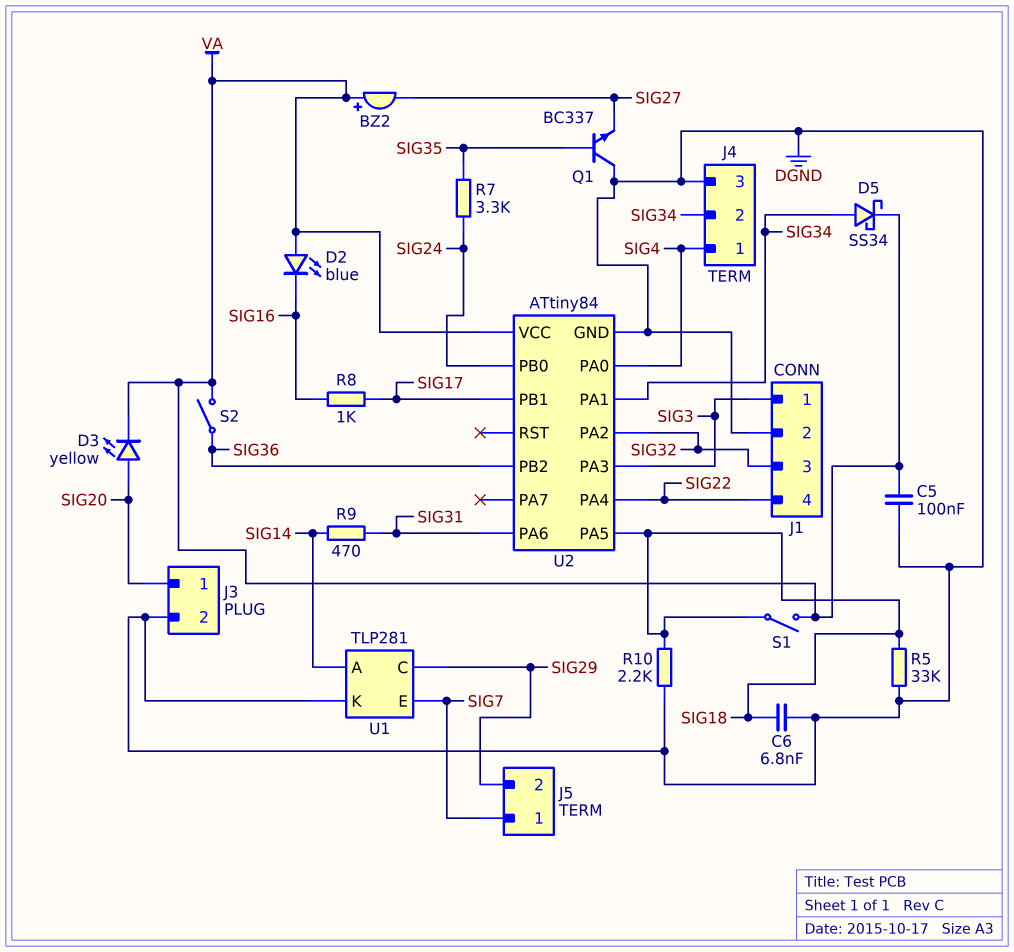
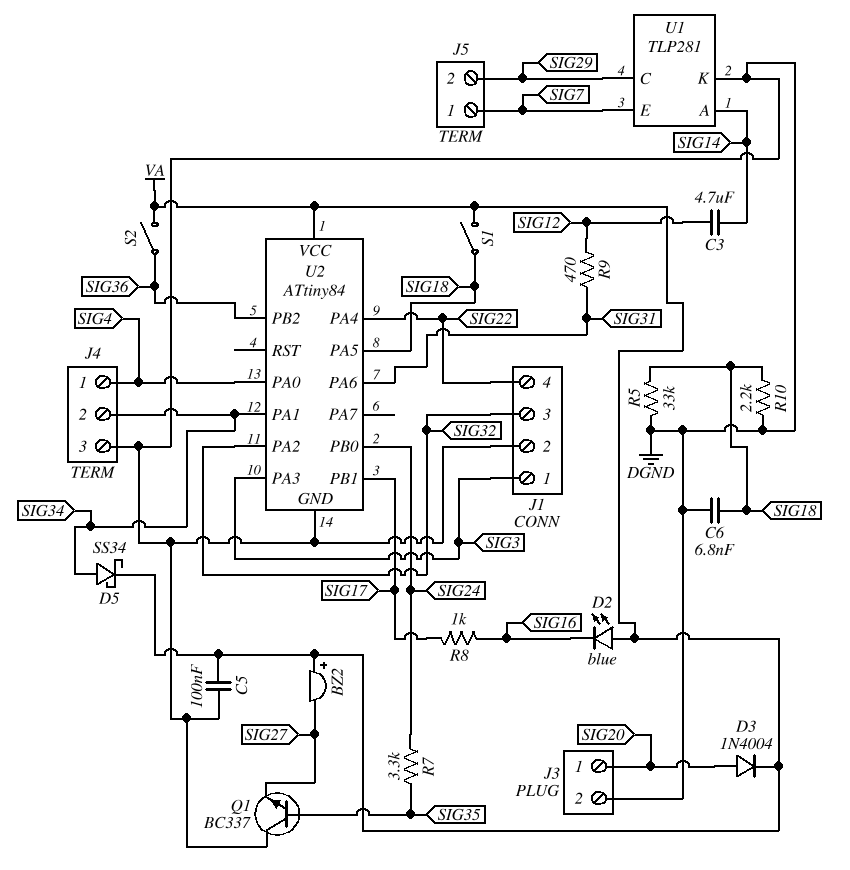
C3: none -> 4.7uF (SIG12, SIG14)
D3: LED yellow (A SIG20, K VA) -> diode 1N4004 (A SIG20, K VA)
R9: 470 (SIG14, SIG31) -> 470 (SIG12, SIG31)

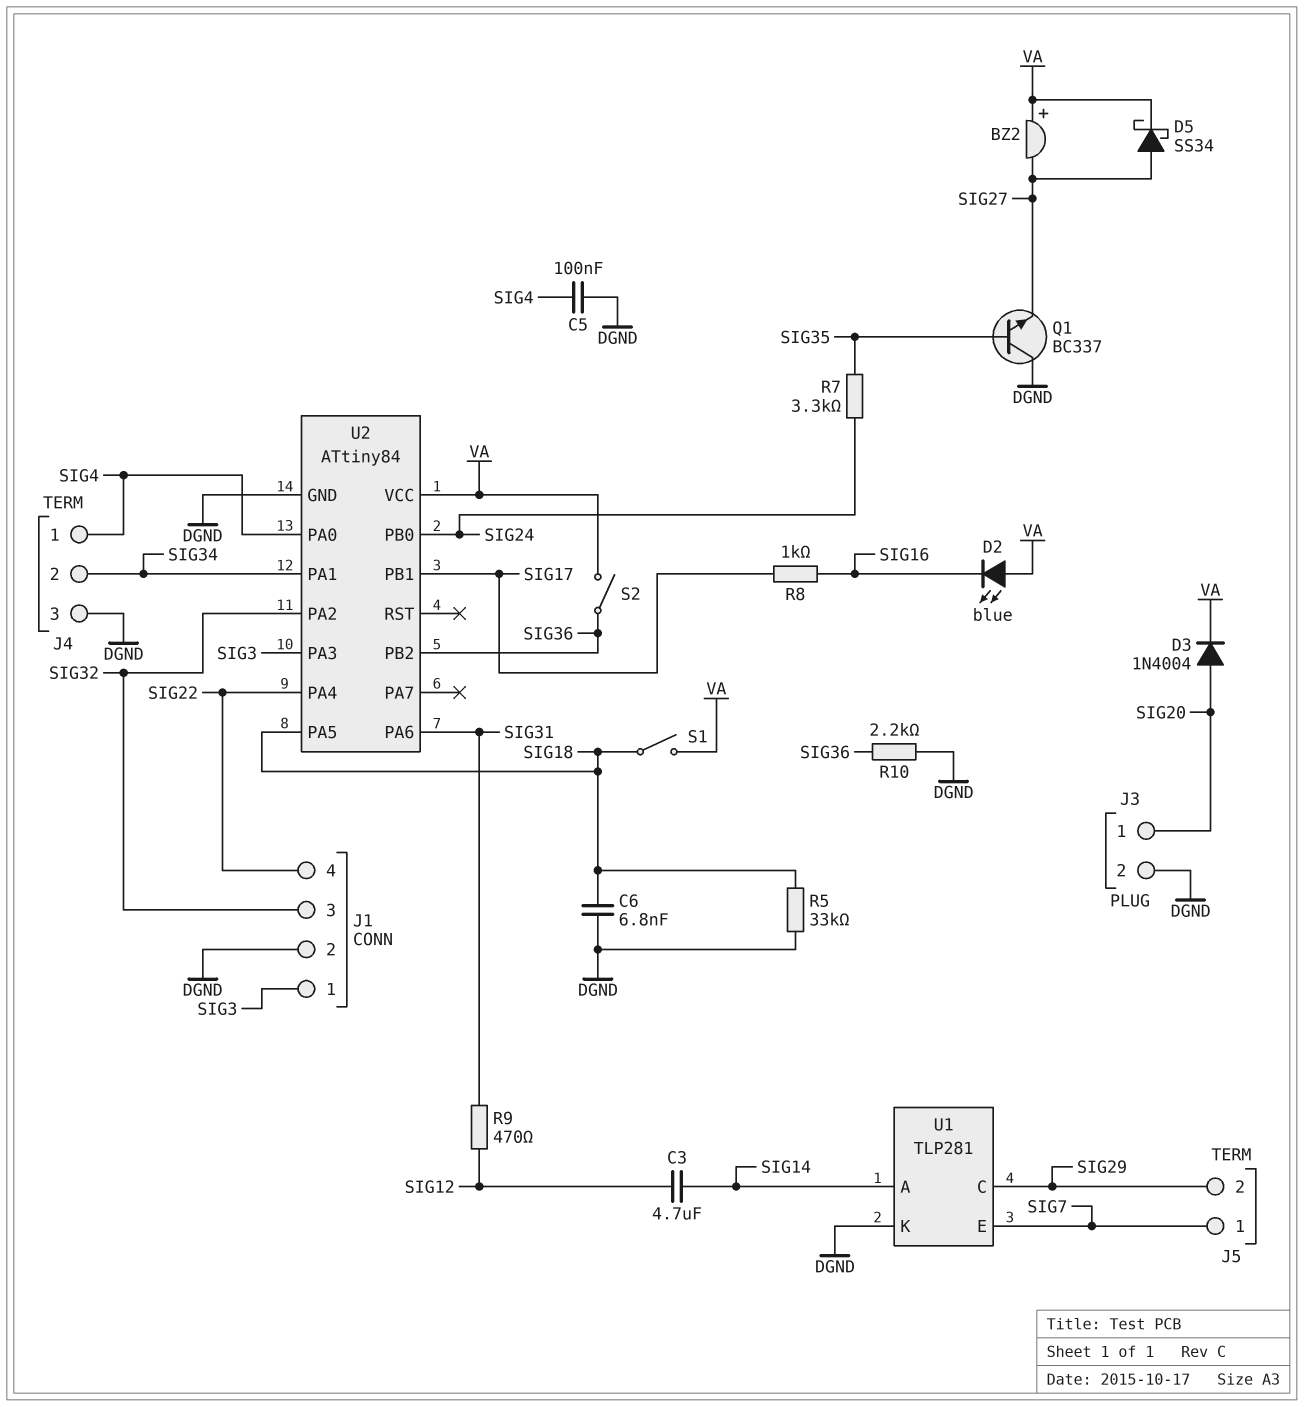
C5: 100nF (DGND, VA) -> 100nF (DGND, SIG4)
D5: schottky SS34 (A SIG34, K VA) -> schottky SS34 (A SIG27, K VA)
R10: 2.2k (DGND, SIG18) -> 2.2k (DGND, SIG36)

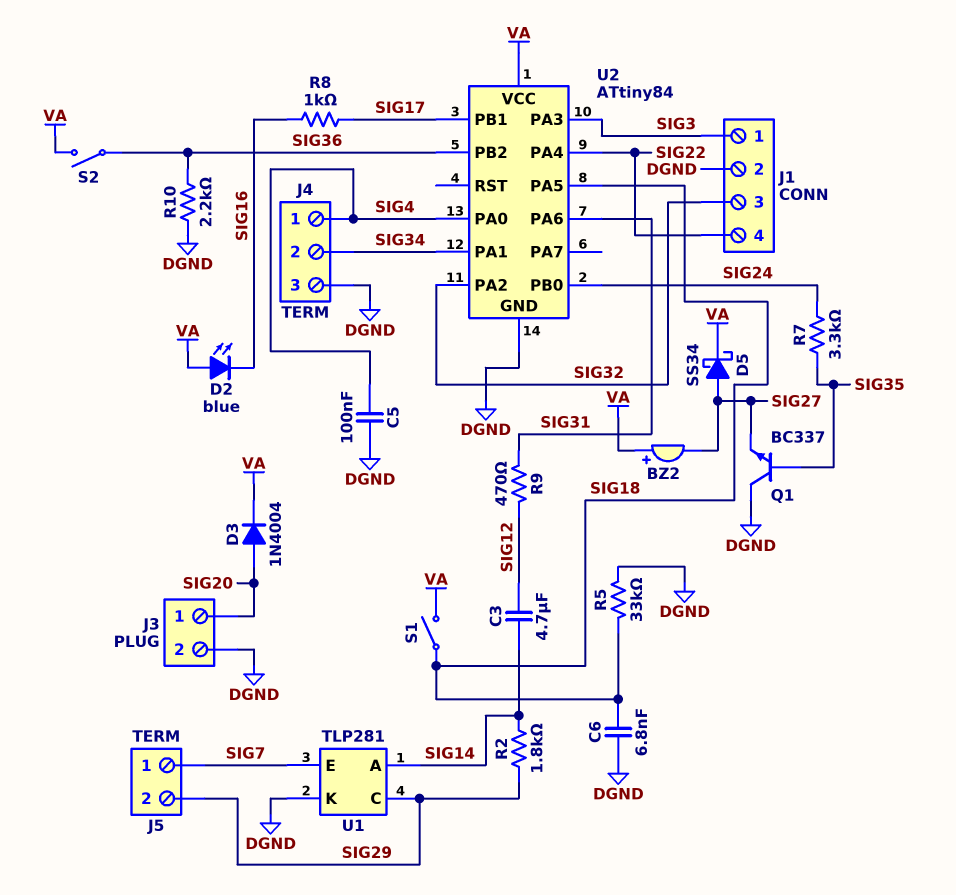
R2: none -> 1.8k (SIG14, SIG29)

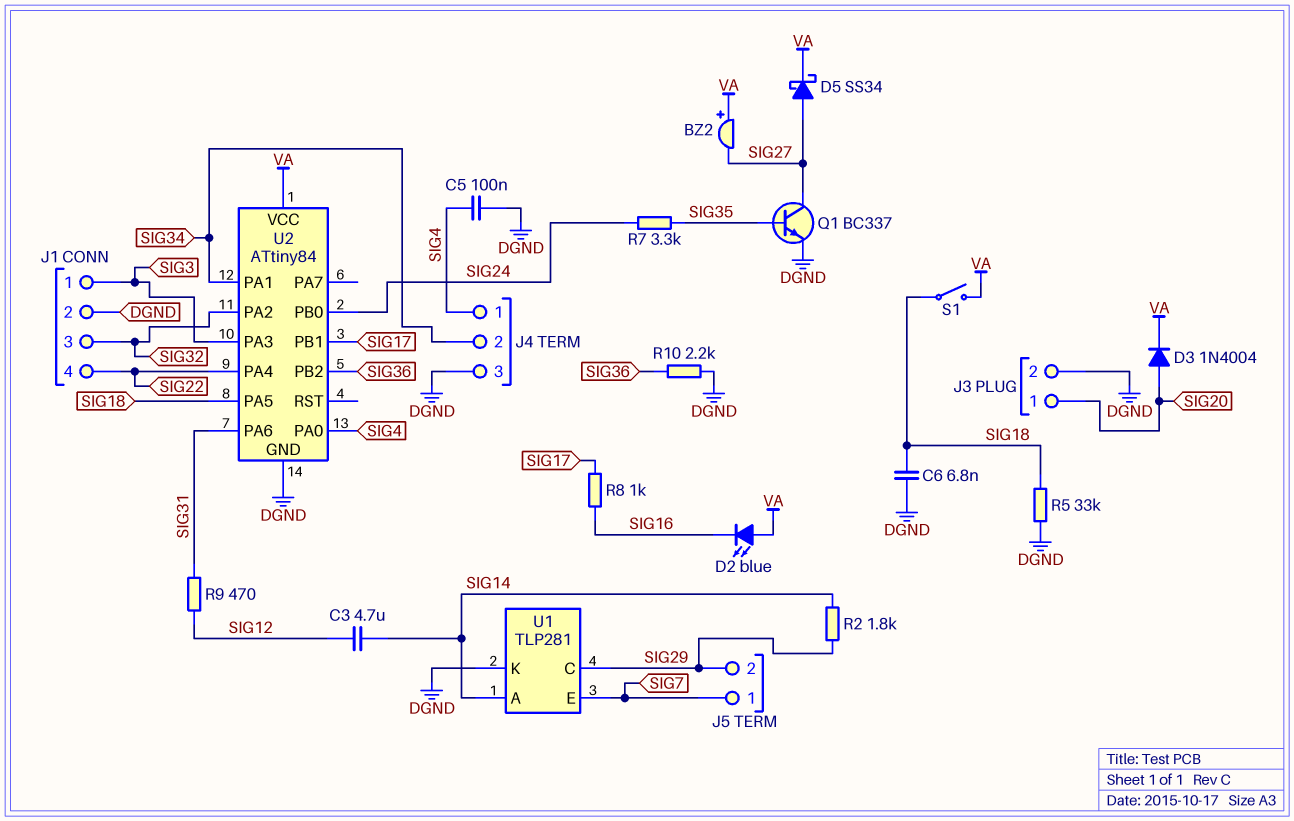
Q1: NPN BC337 (B SIG35, C DGND, E SIG27) -> NPN BC337 (B SIG35, C SIG27, E DGND)
S2: switch (SIG36, VA) -> none

